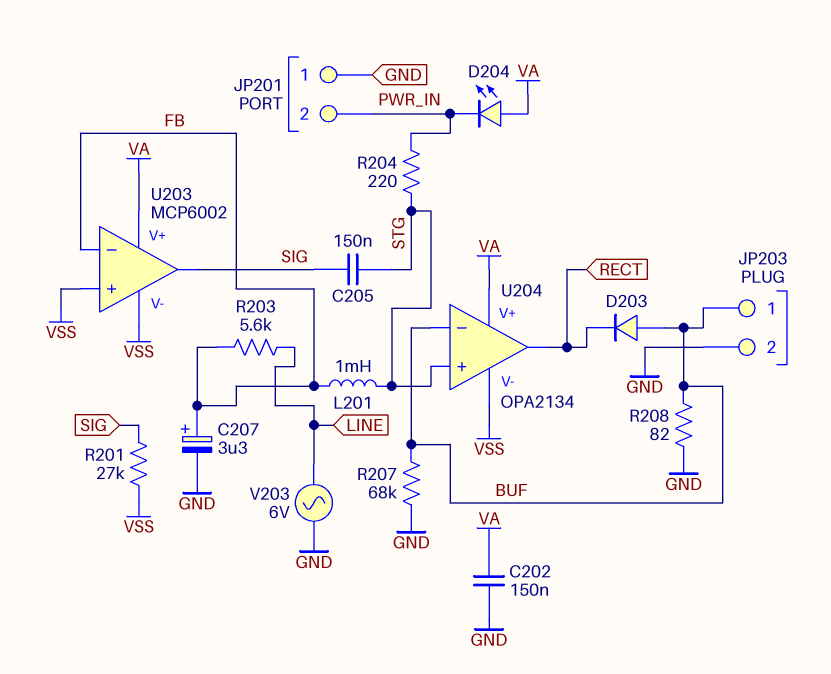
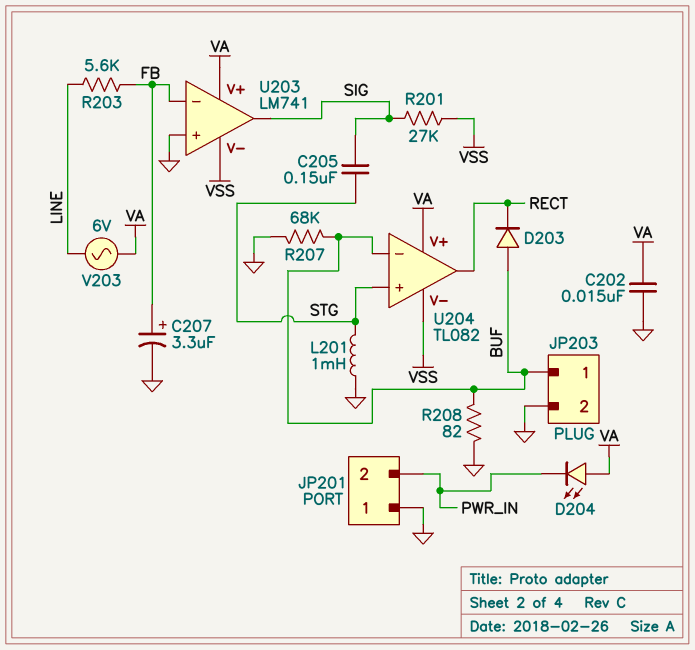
C202: 150nF (GND, VA) -> 15nF (GND, VA)
L201: 1mH (FB, STG) -> 1mH (GND, STG)
R204: 220 (PWR_IN, STG) -> none
U203: MCP6002 -> LM741
U203 pin in+: VSS -> GND
U204: OPA2134 -> TL082
V203: AC 6V (GND, LINE) -> AC 6V (LINE, VA)

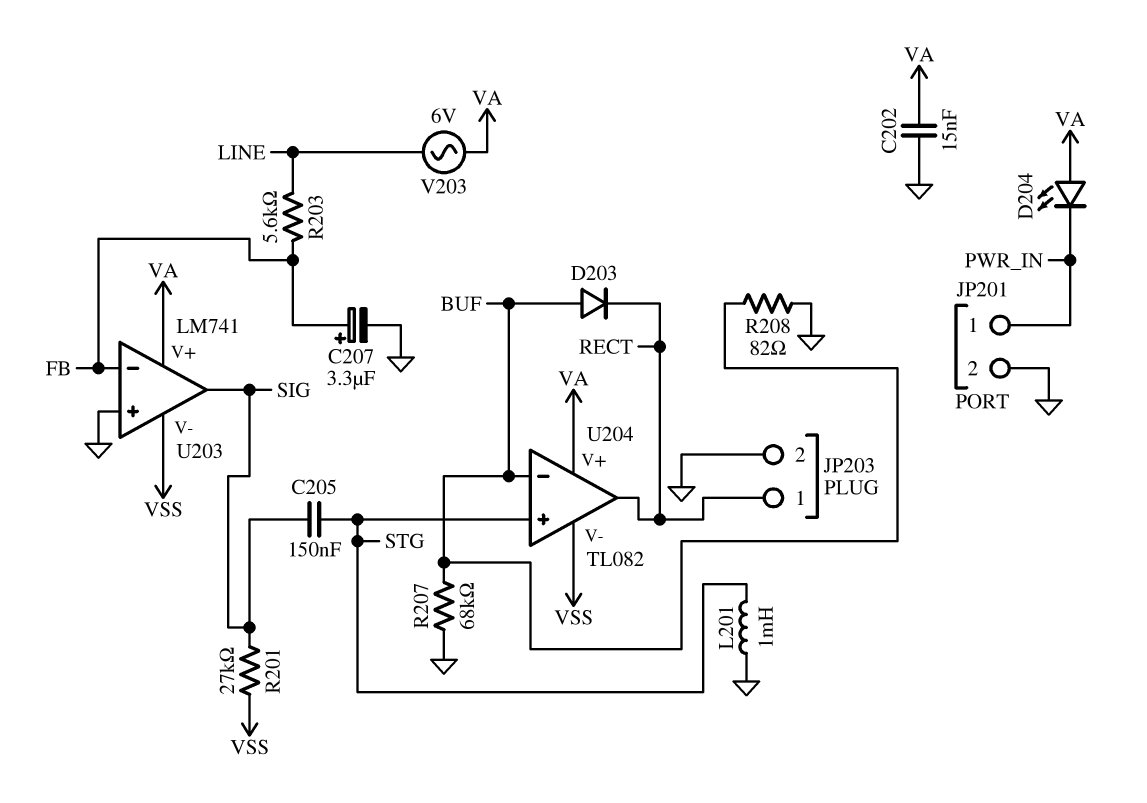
JP201 pin 1: GND -> PWR_IN
JP201 pin 2: PWR_IN -> GND
JP203 pin 1: BUF -> RECT

